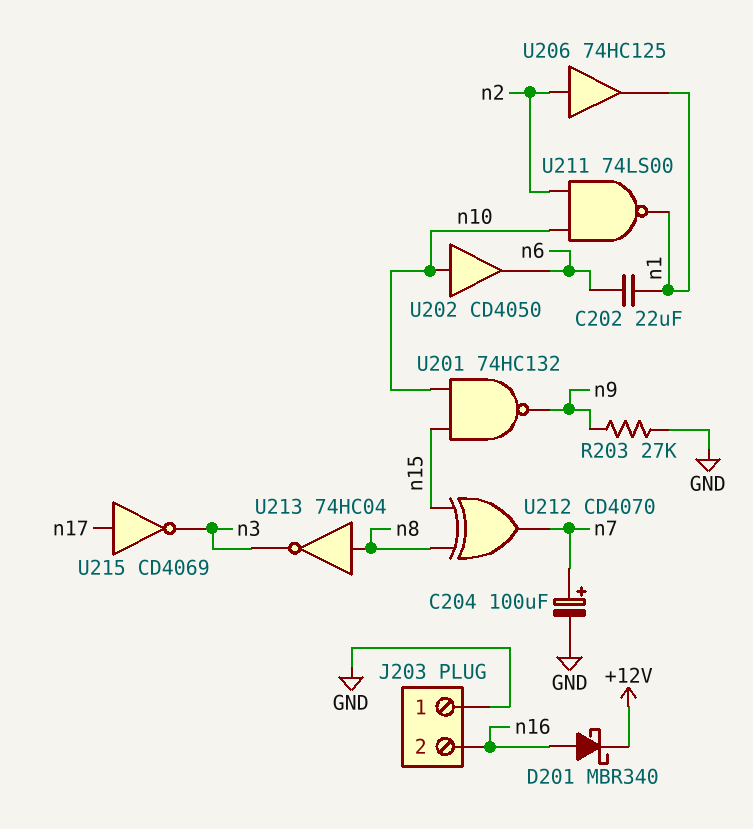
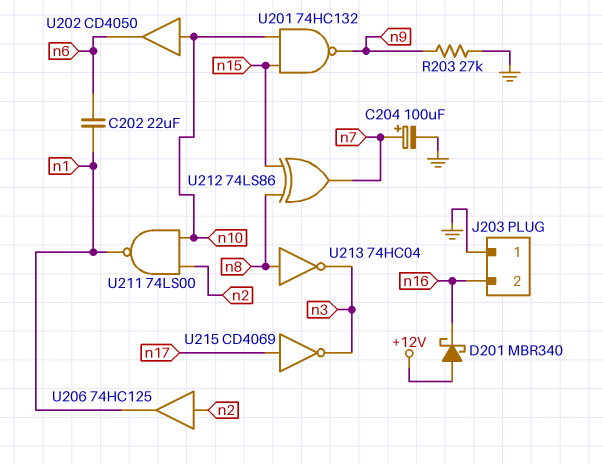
D201: schottky MBR340 (A n16, K +12V) -> schottky MBR340 (A +12V, K n16)
U212: XOR CD4070 (in n8, in n15, out n7) -> XOR 74LS86 (in n8, in n15, out n7)

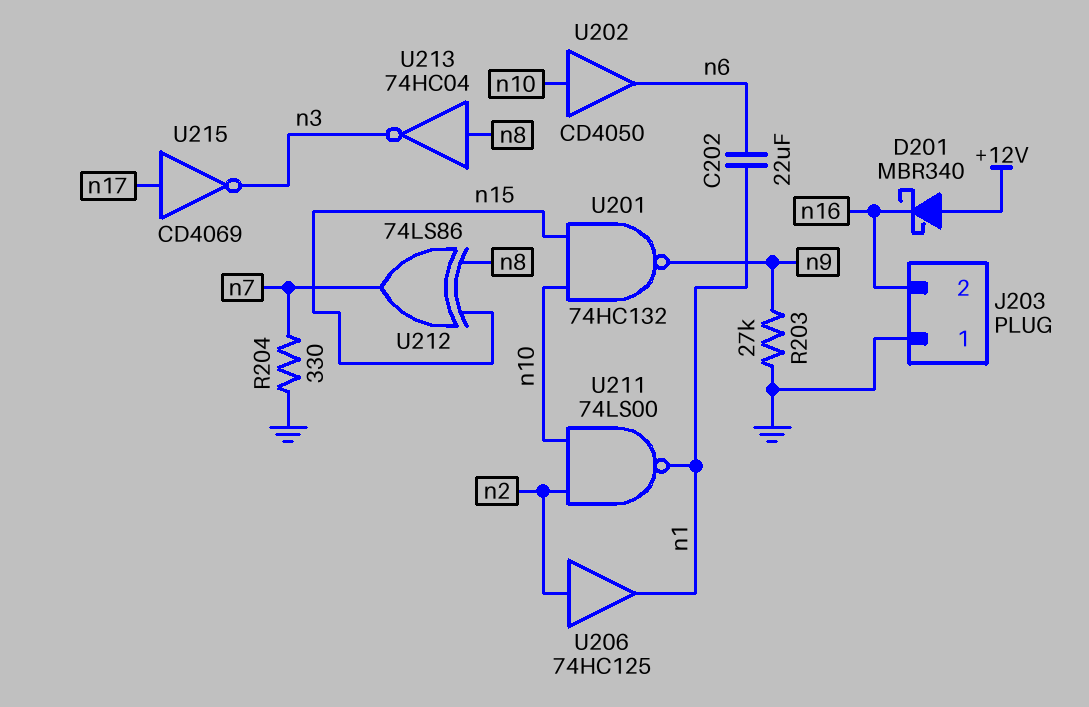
C204: 100uF (plus n7, minus GND) -> none
R204: none -> 330 (GND, n7)

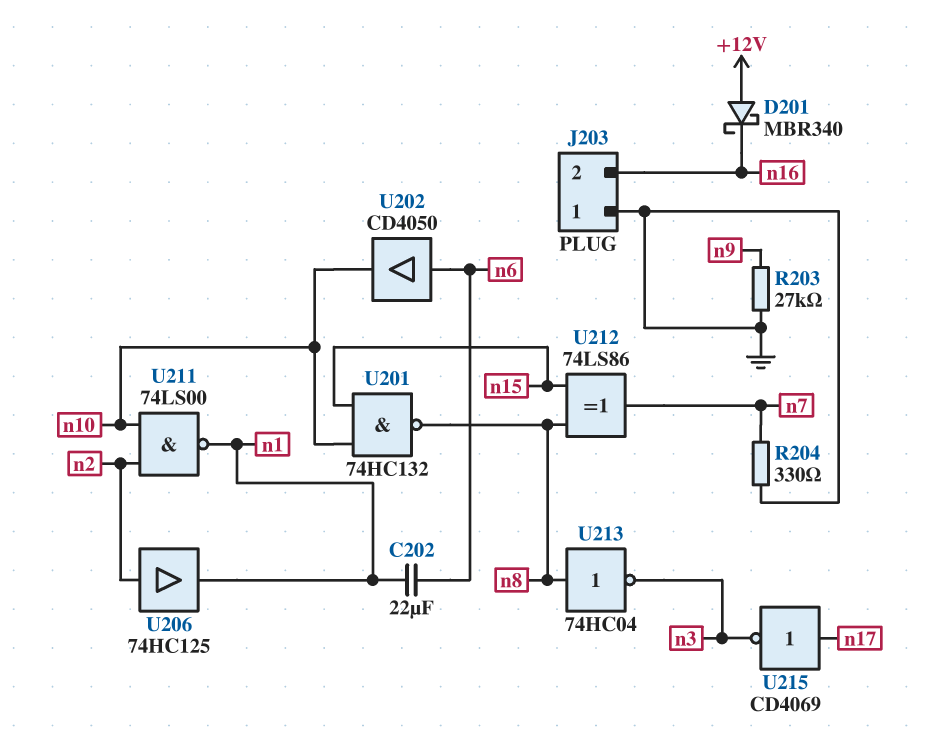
U201: NAND 74HC132 (in n10, in n15, out n9) -> NAND 74HC132 (in n10, in n15, out n8)
U202: buffer CD4050 (in n10, out n6) -> buffer CD4050 (in n6, out n10)

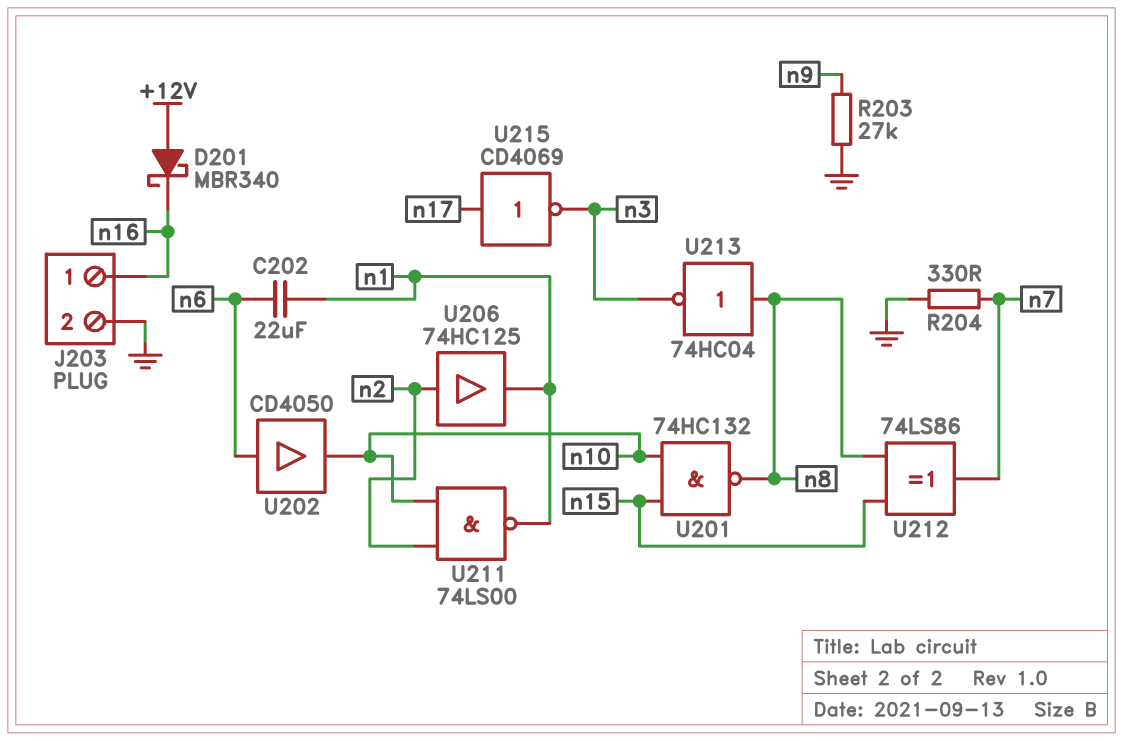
J203 pin 1: GND -> n16
J203 pin 2: n16 -> GND

